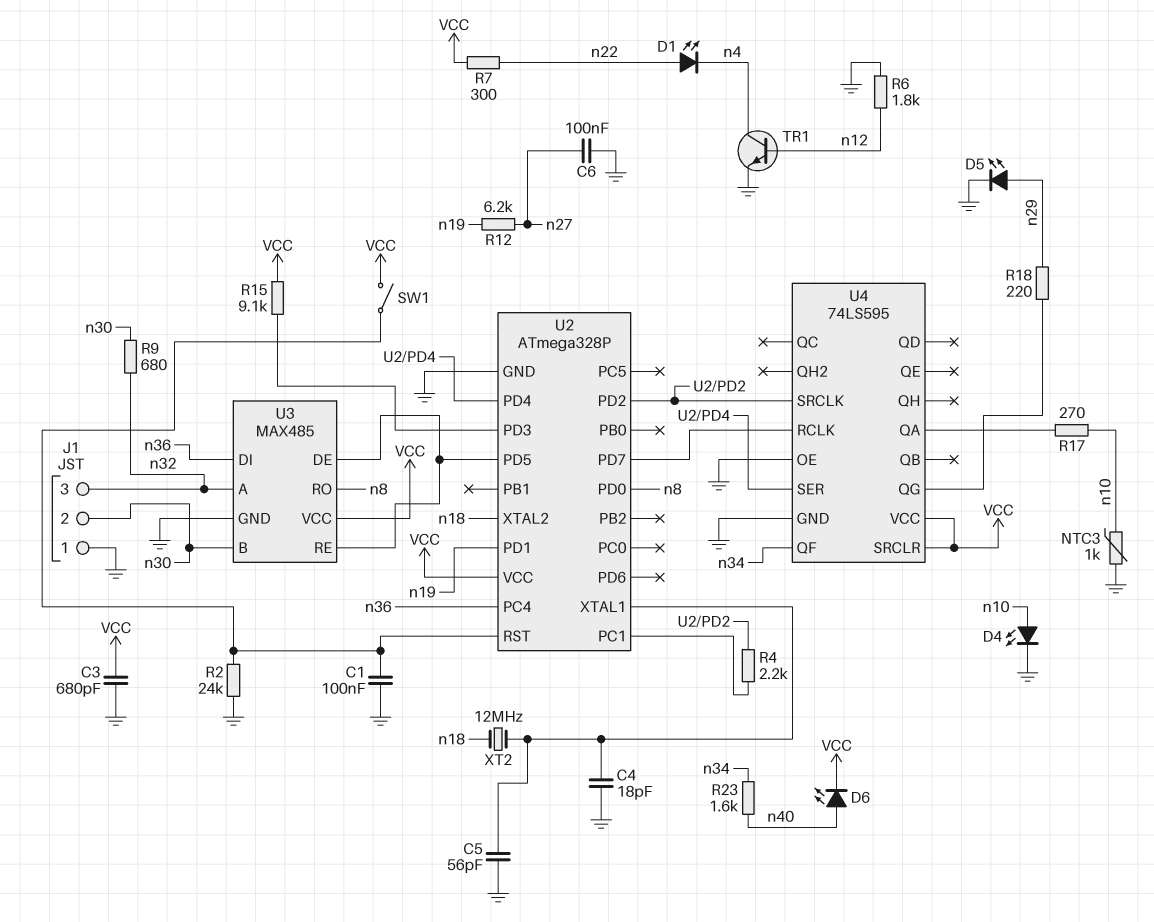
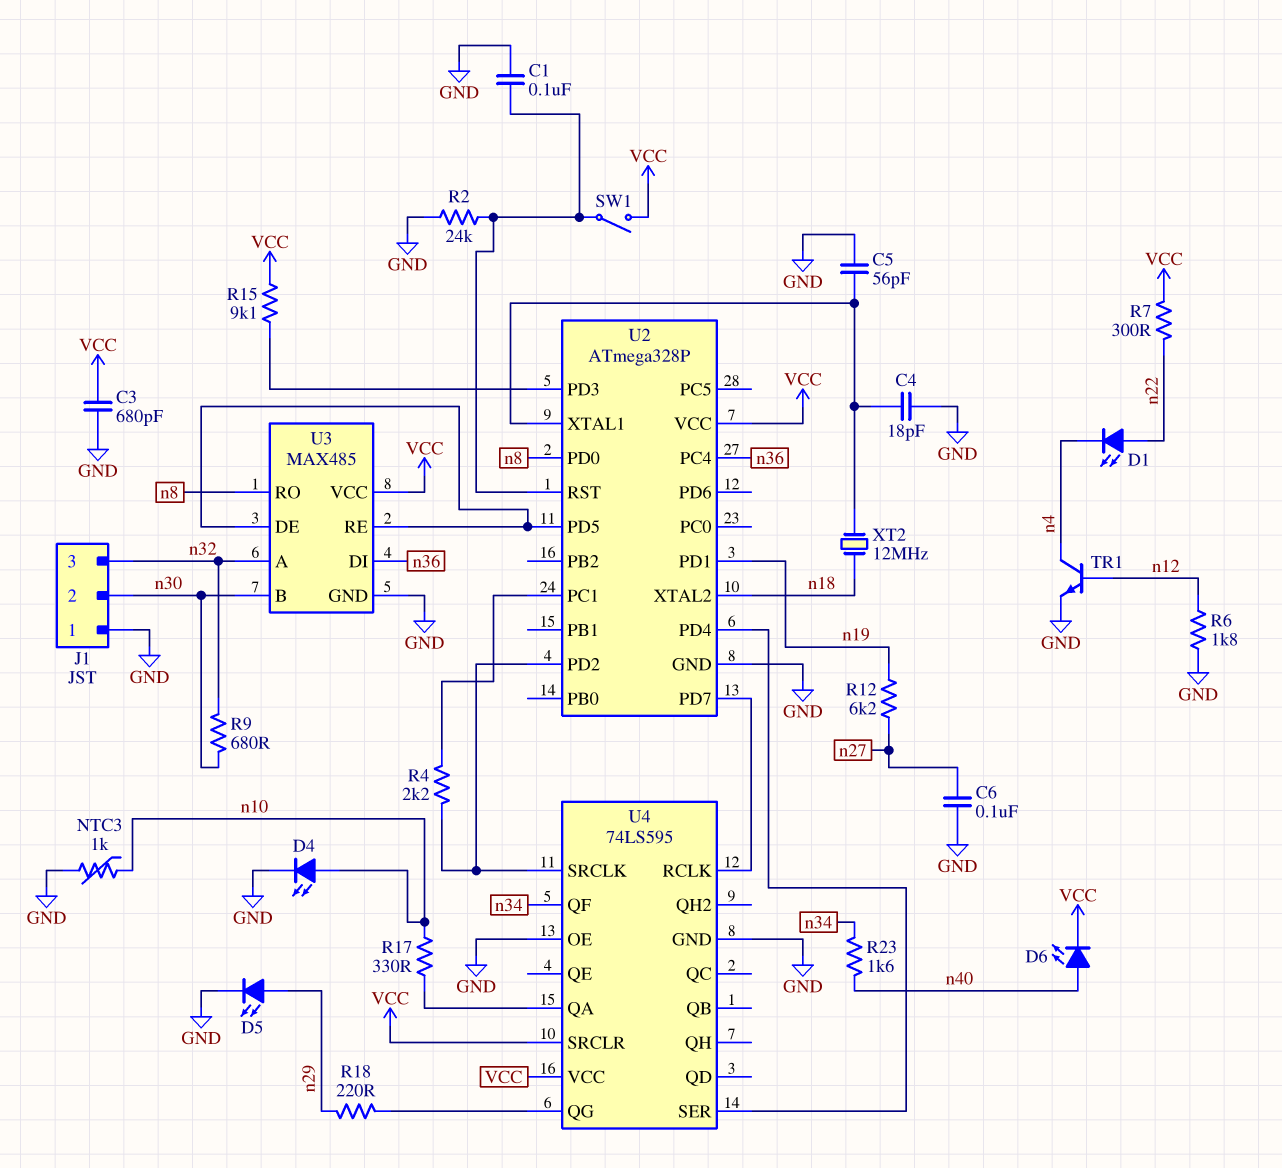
R17: 270 (U4/QA, n10) -> 330 (U4/QA, n10)

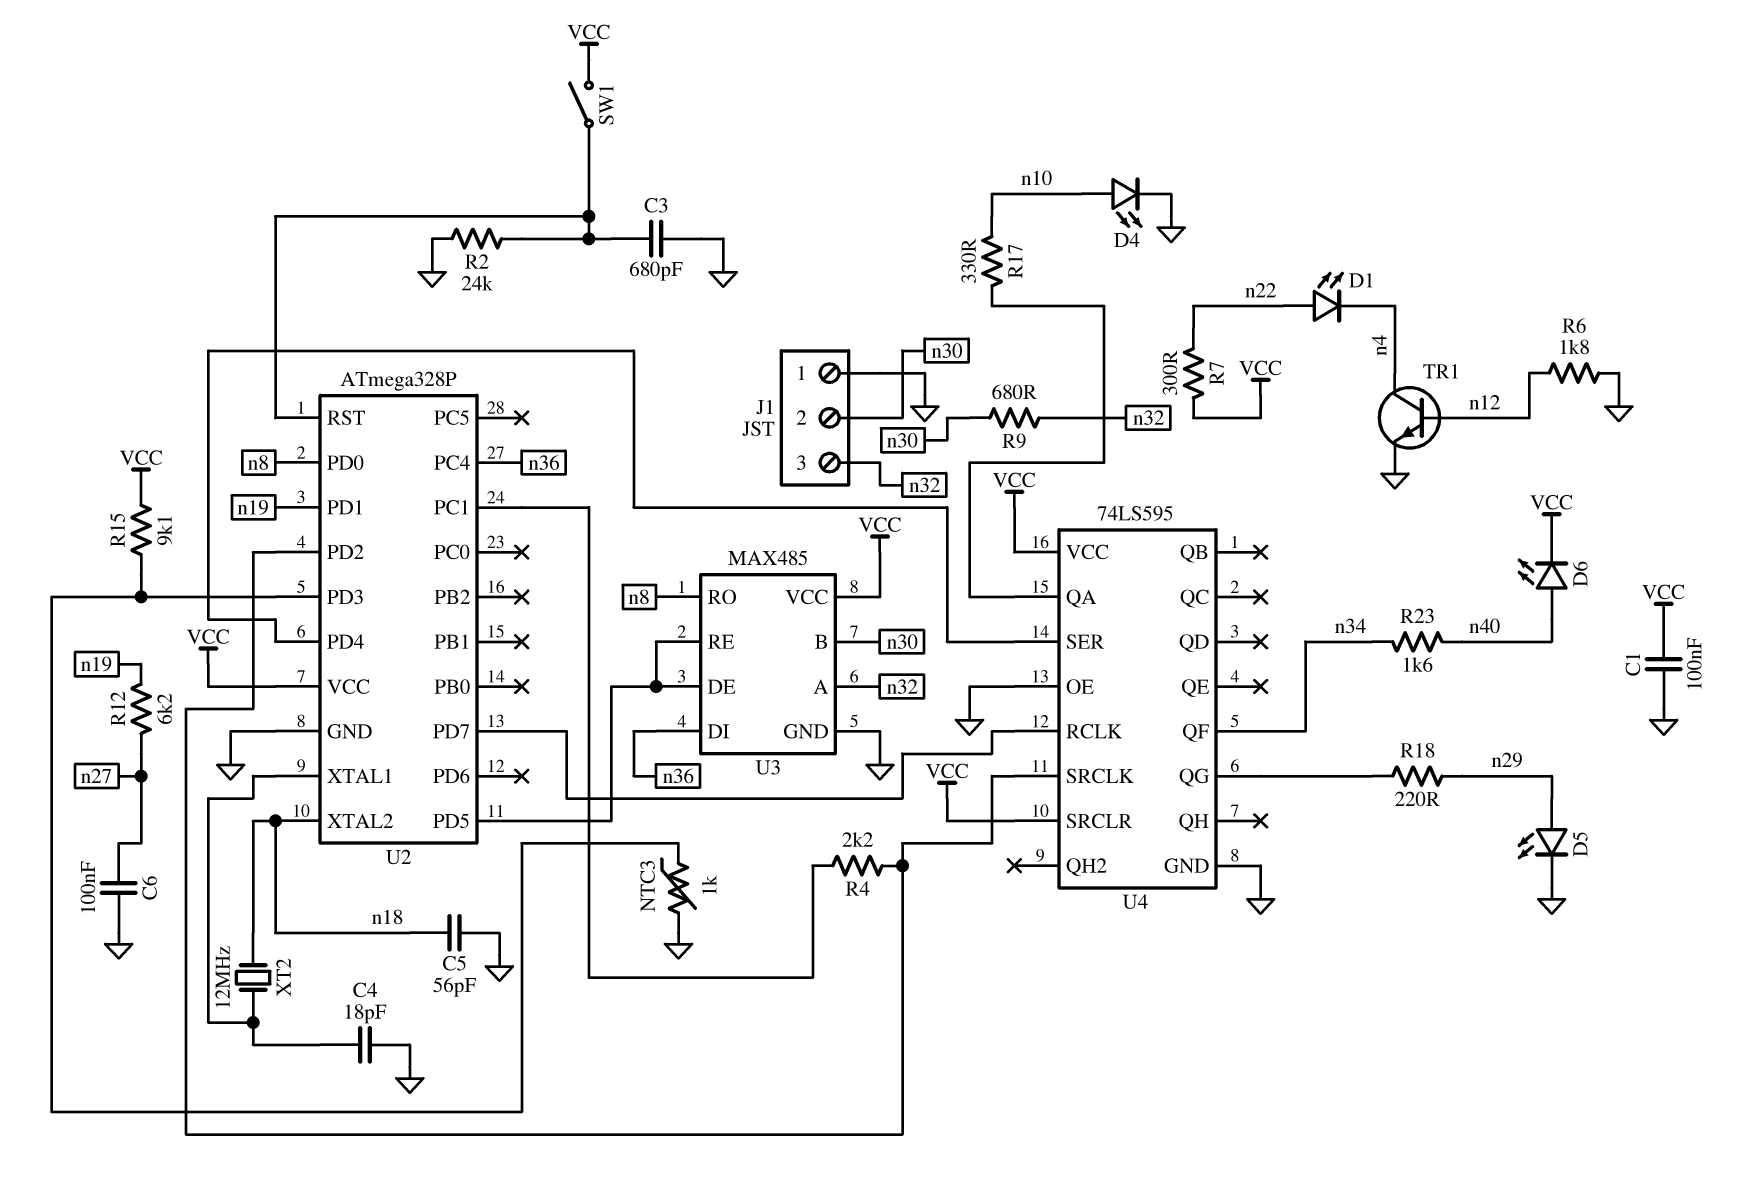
C1: 100nF (GND, U2/RST) -> 100nF (GND, VCC)
C3: 680pF (GND, VCC) -> 680pF (GND, U2/RST)
C5: 56pF (GND, U2/XTAL1) -> 56pF (GND, n18)
NTC3: 1k (GND, n10) -> 1k (GND, U2/PD3)

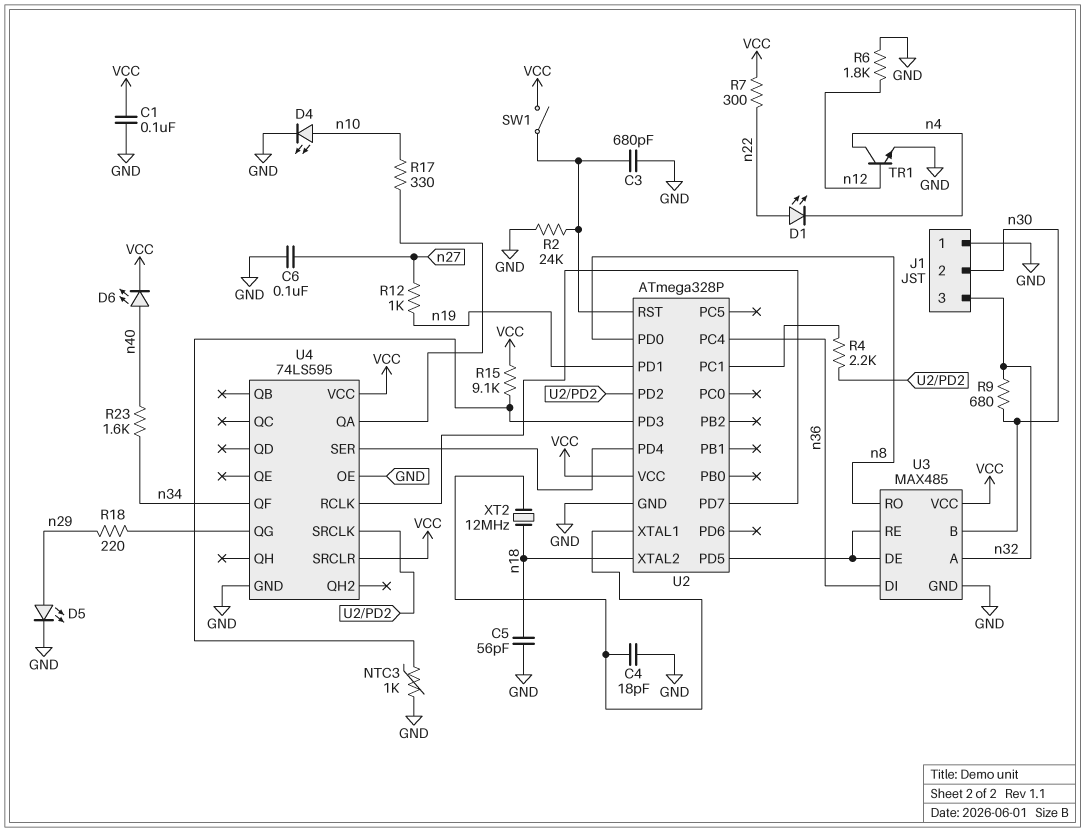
R12: 6.2k (n19, n27) -> 1k (n19, n27)

